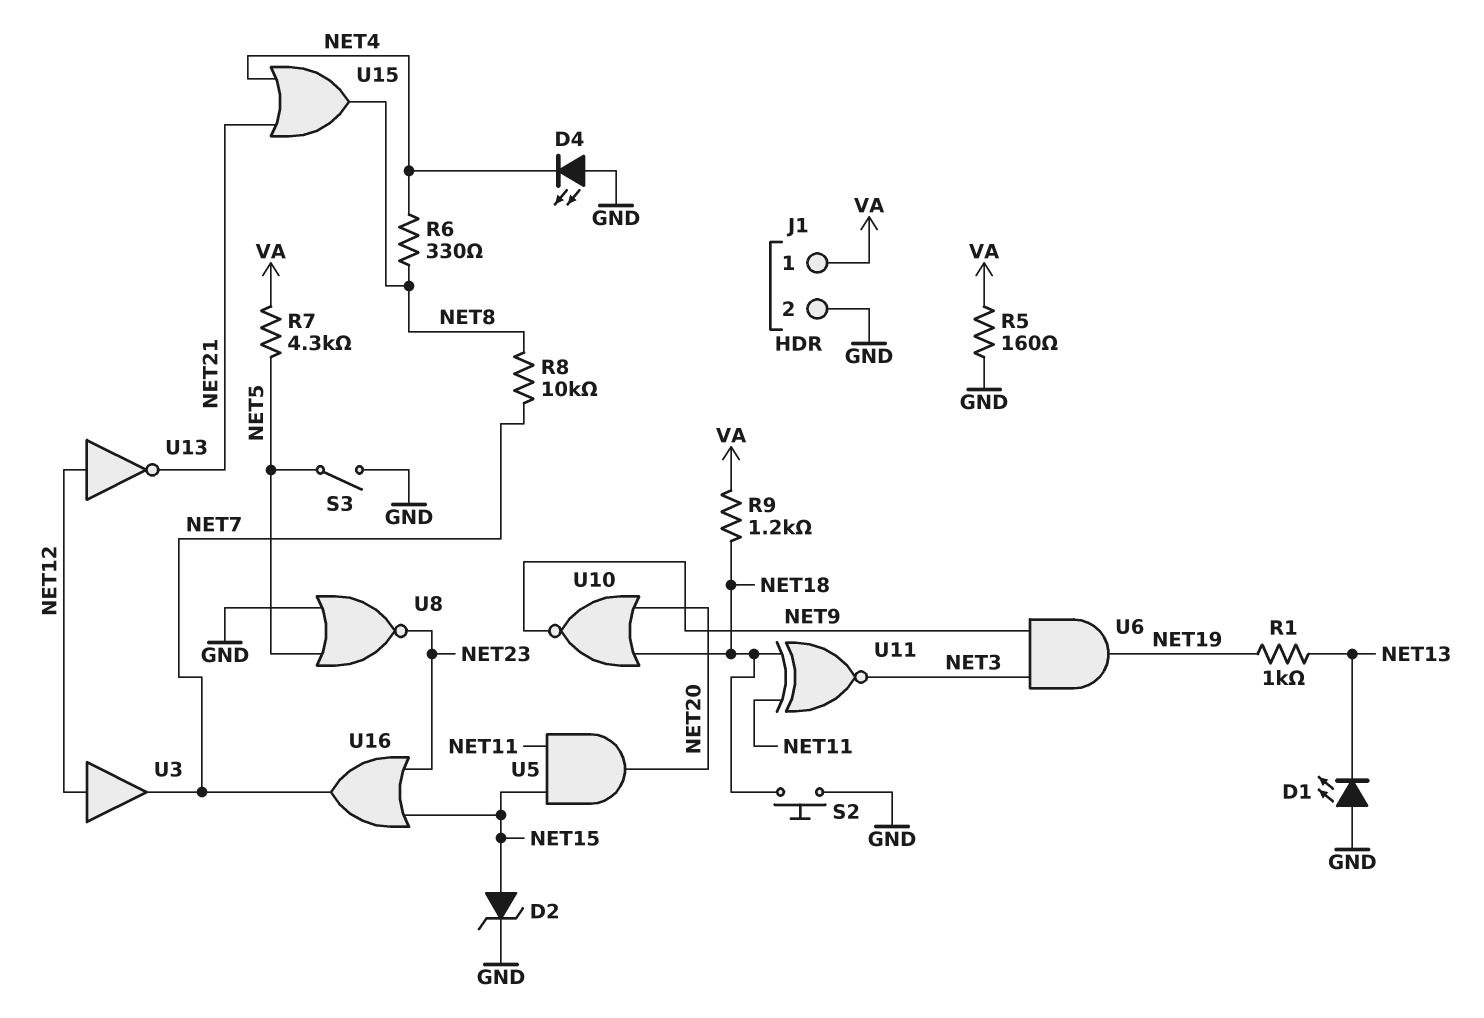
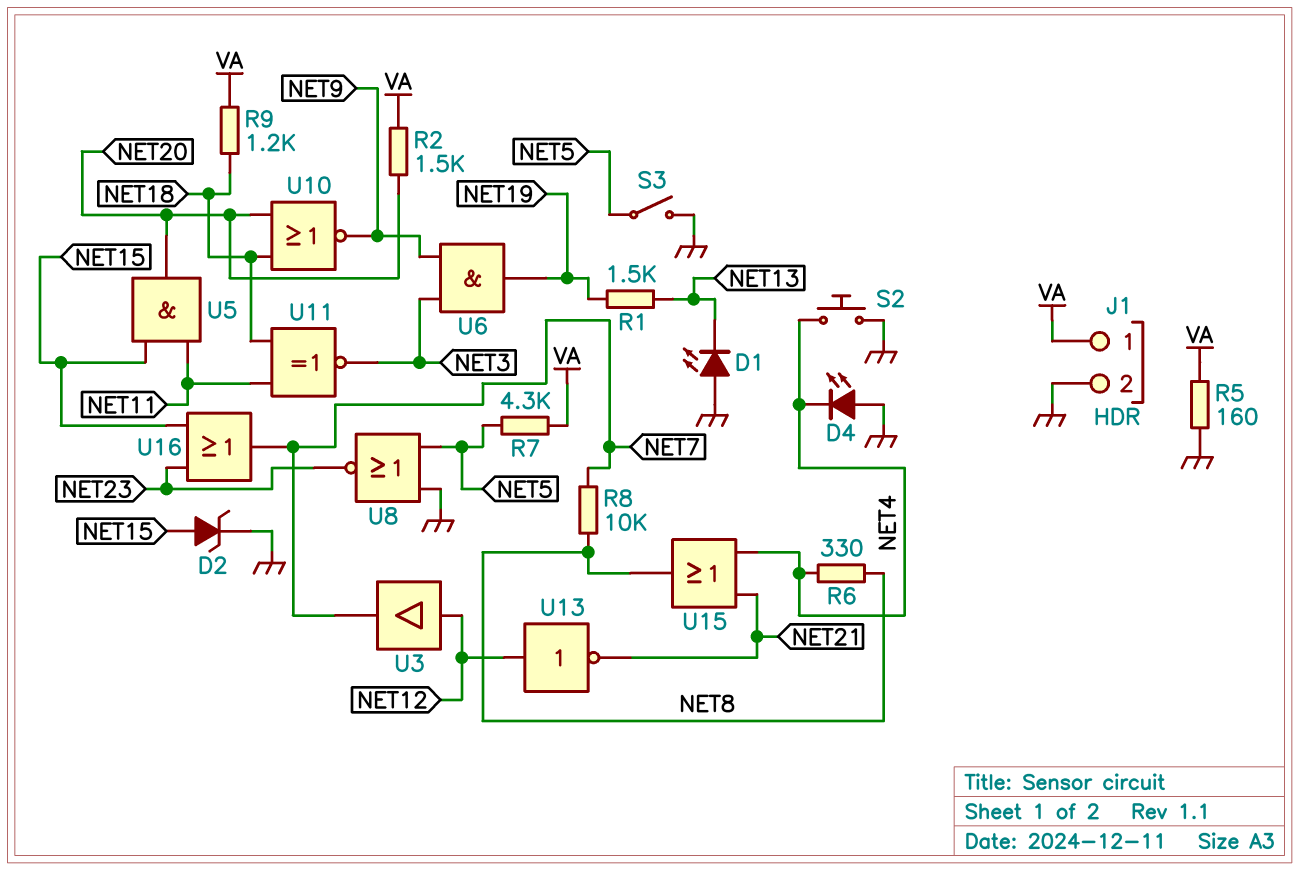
R1: 1k (NET13, NET19) -> 1.5k (NET13, NET19)
R2: none -> 1.5k (NET20, VA)
S2: button (GND, NET18) -> button (GND, NET4)

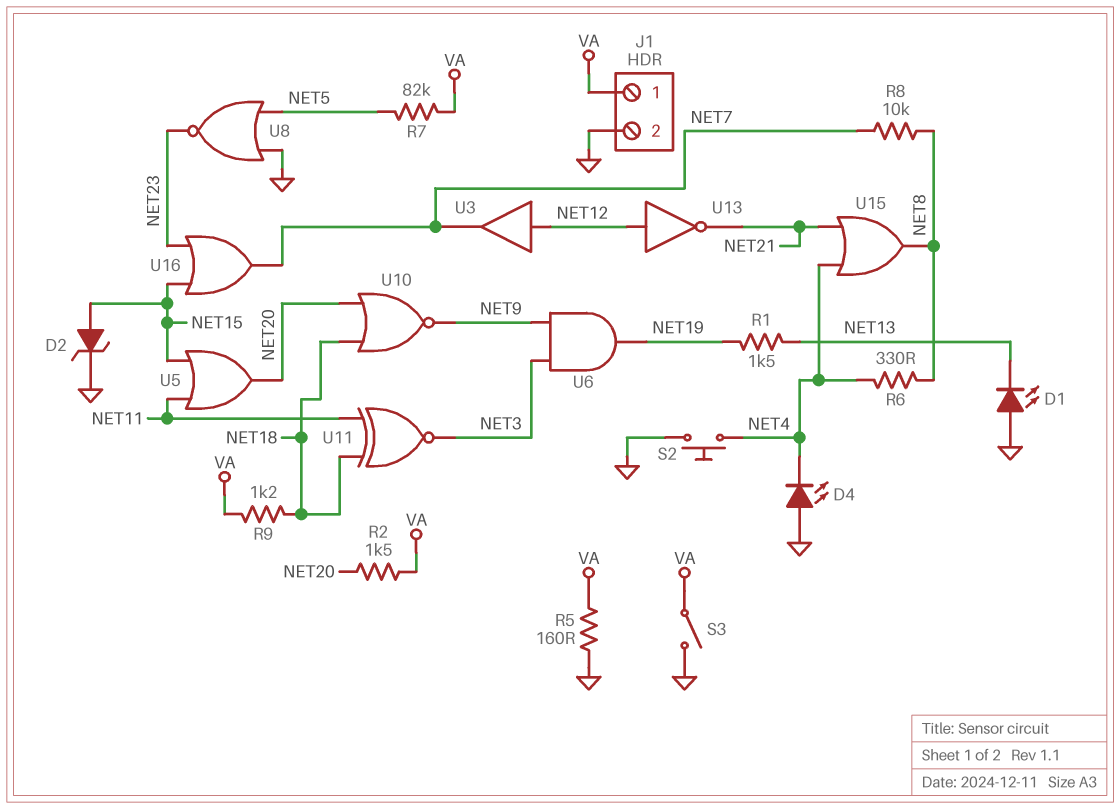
R7: 4.3k (NET5, VA) -> 82k (NET5, VA)
S3: switch (GND, NET5) -> switch (GND, VA)
U5: AND (in NET11, in NET15, out NET20) -> OR (in NET11, in NET15, out NET20)

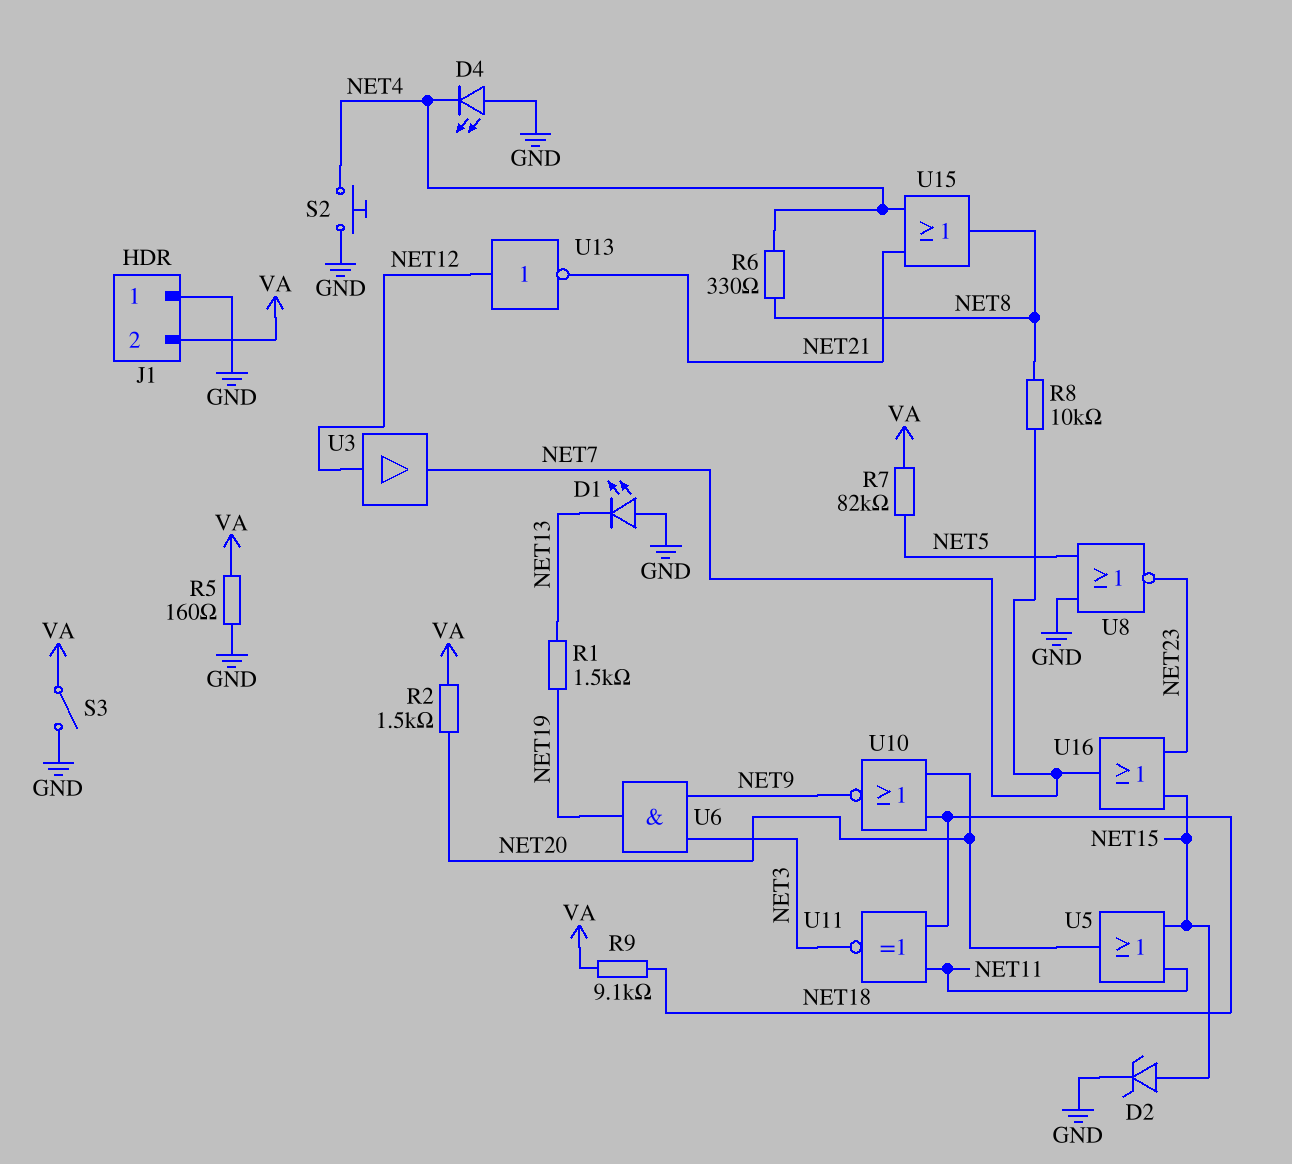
J1 pin 1: VA -> GND
J1 pin 2: GND -> VA
R9: 1.2k (NET18, VA) -> 9.1k (NET18, VA)

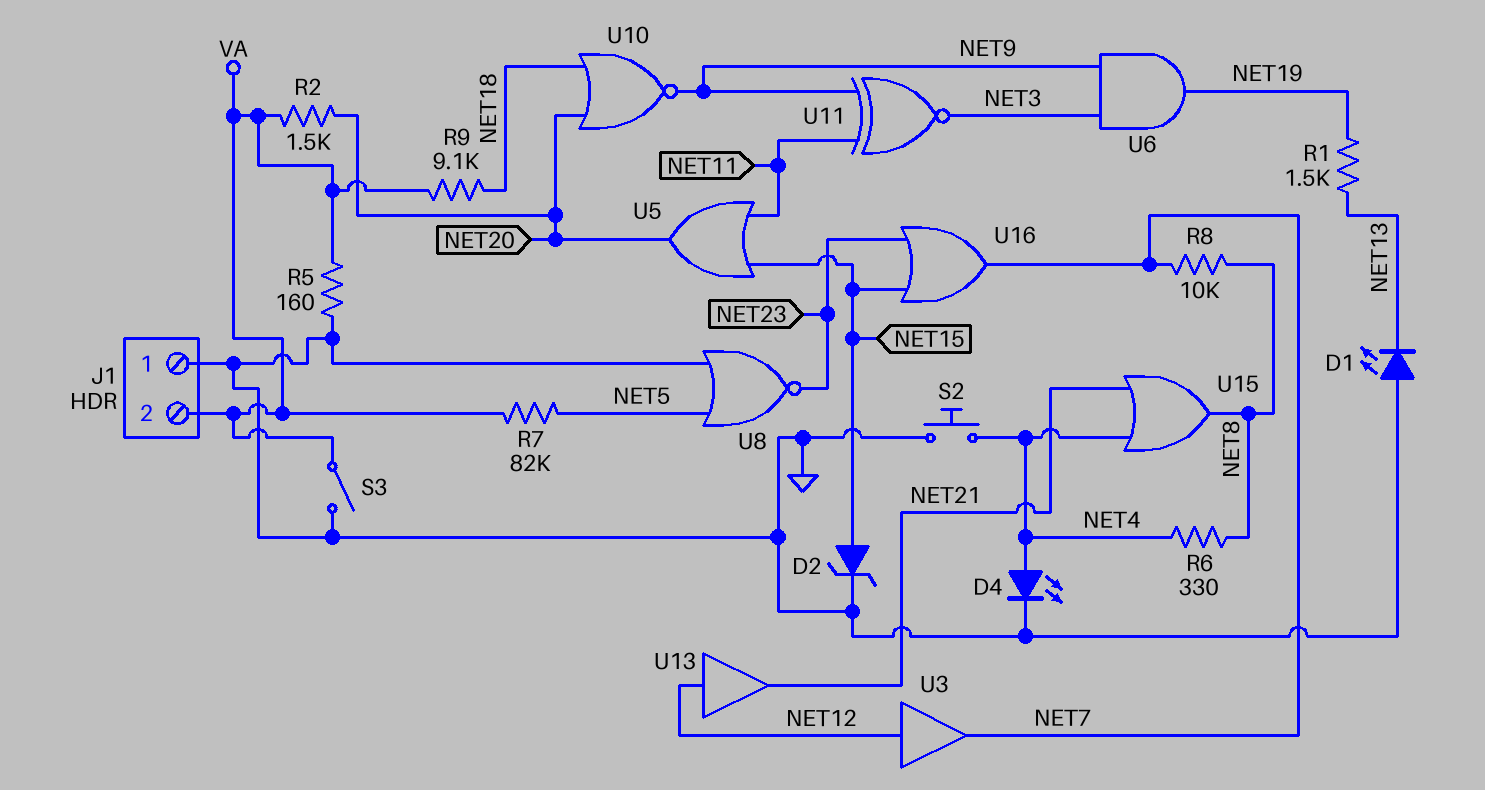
D4: LED (A GND, K NET4) -> LED (A NET4, K GND)
U11: XNOR (in NET11, in NET18, out NET3) -> XNOR (in NET9, in NET11, out NET3)
U13: NOT (in NET12, out NET21) -> buffer (in NET12, out NET21)

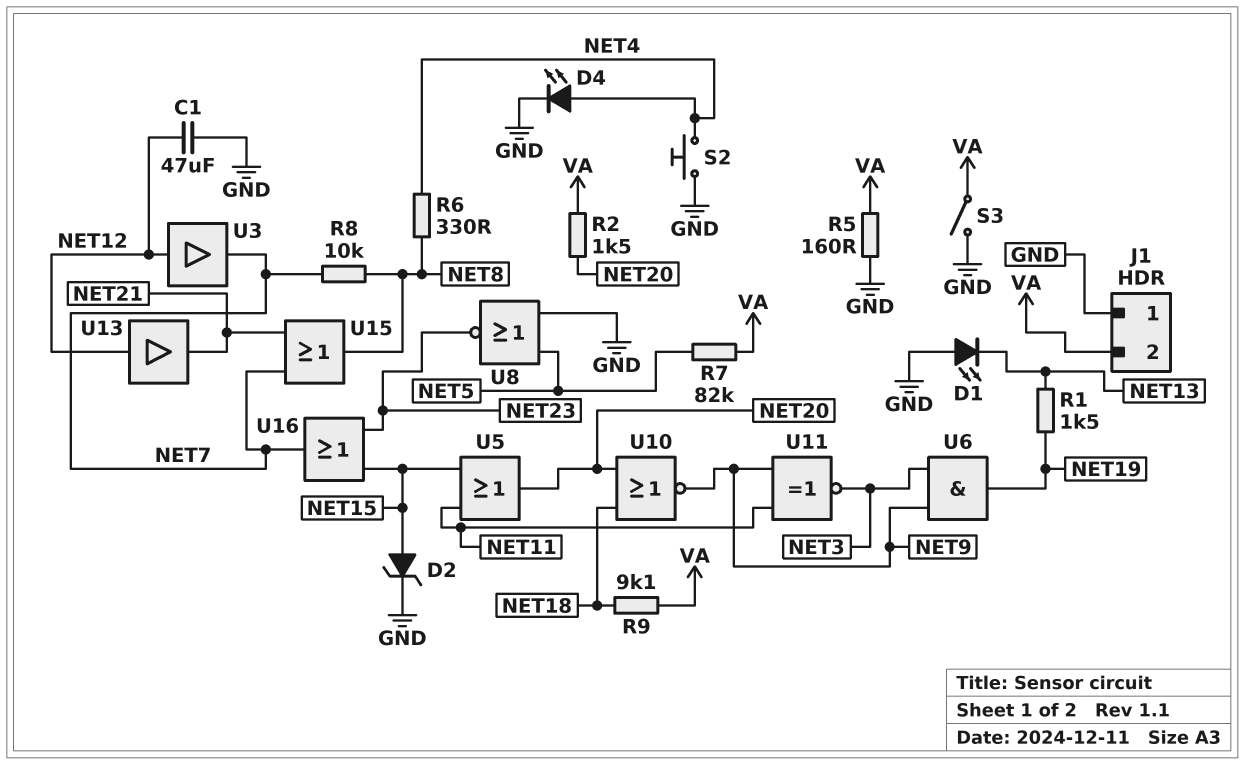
C1: none -> 47uF (GND, NET12)
U15: OR (in NET4, in NET21, out NET8) -> OR (in NET7, in NET21, out NET8)

